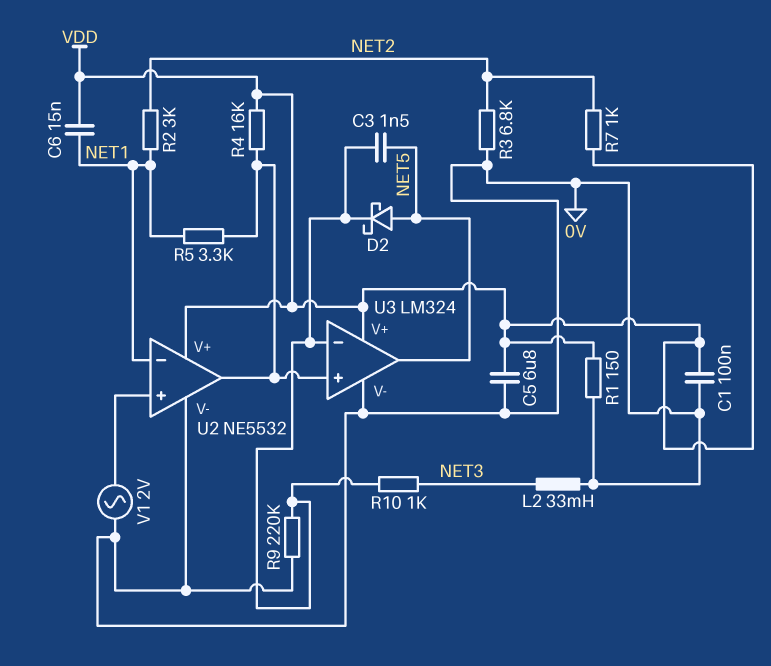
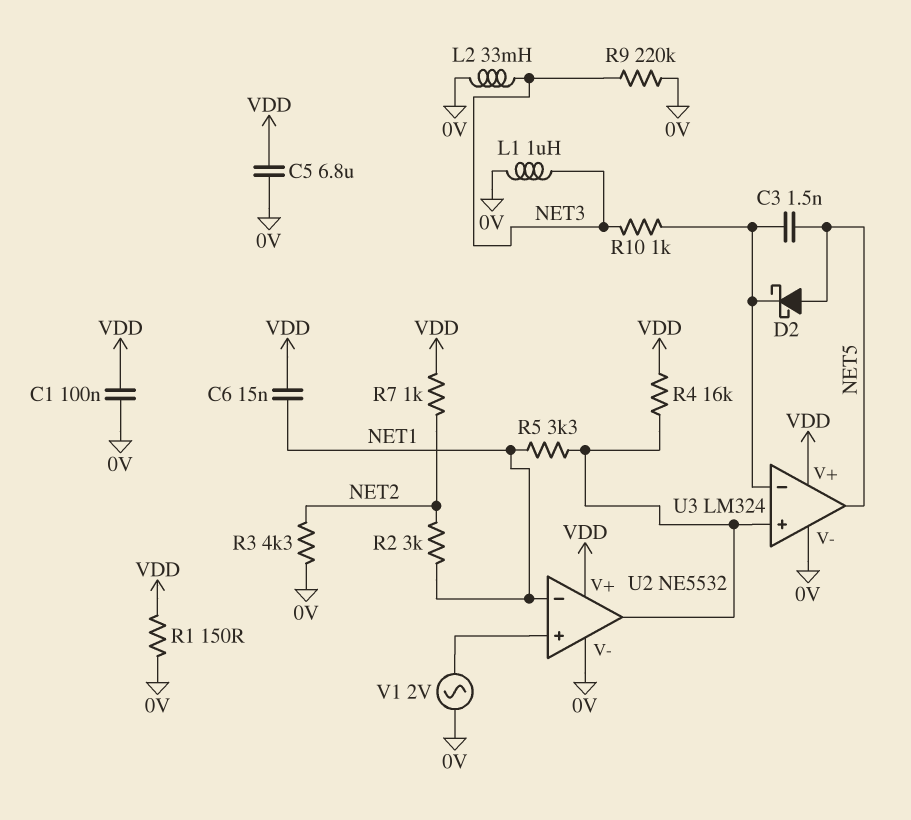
L1: none -> 1uH (0V, NET3)
R3: 6.8k (0V, NET2) -> 4.3k (0V, NET2)
R9: 220k (0V, U3/in-) -> 220k (0V, NET3)

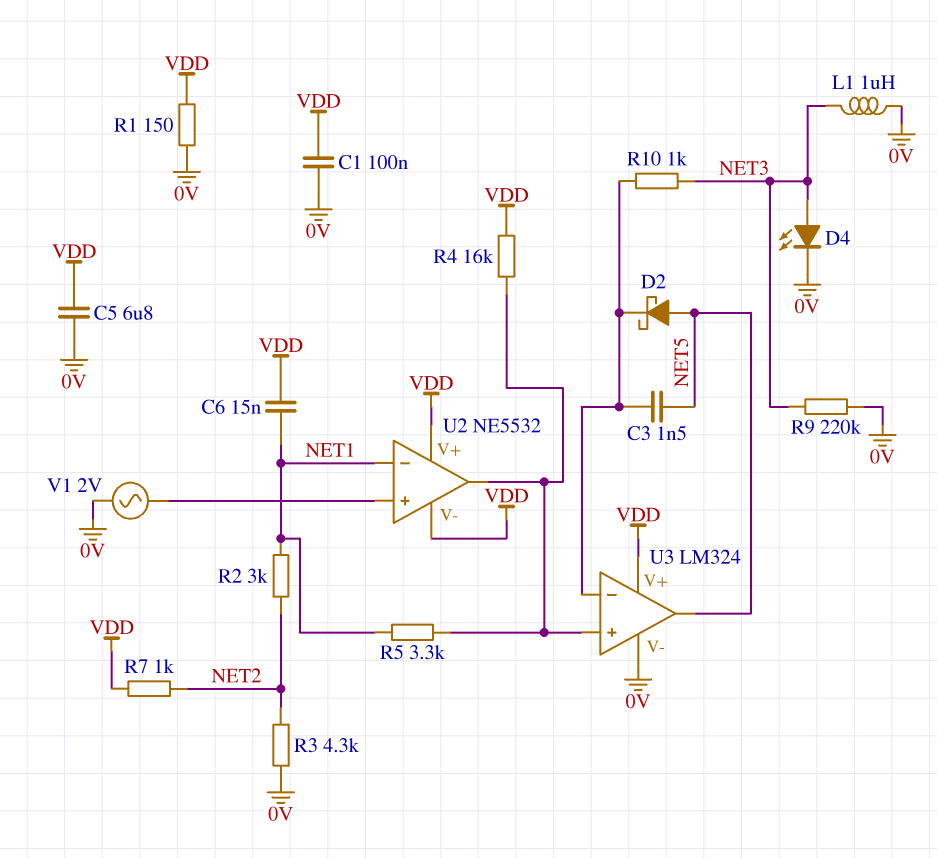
D4: none -> LED (A NET3, K 0V)
L2: 33mH (0V, NET3) -> none
U2 pin V-: 0V -> VDD

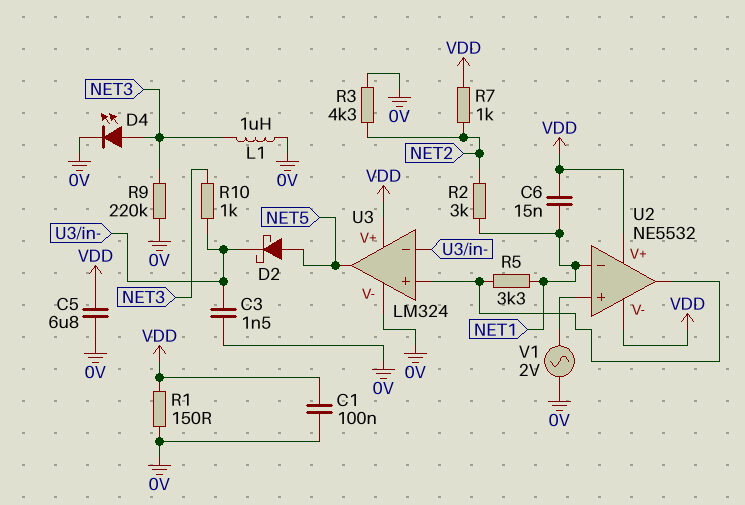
C3: 1.5nF (NET5, U3/in-) -> 1.5nF (0V, U3/in-)
R4: 16k (U2/out, VDD) -> none

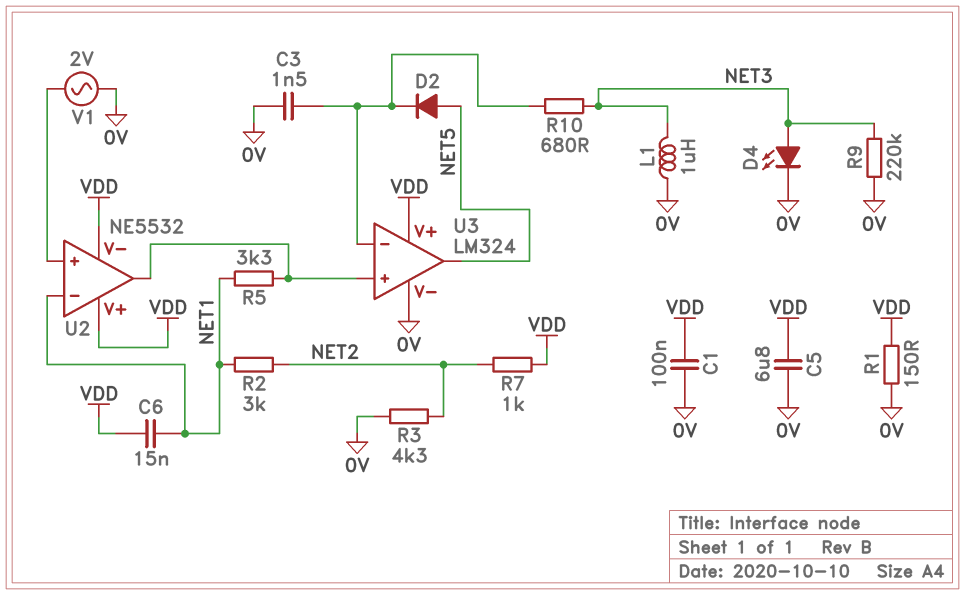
D2: schottky (A NET5, K U3/in-) -> diode (A NET5, K U3/in-)
R10: 1k (NET3, U3/in-) -> 680 (NET3, U3/in-)

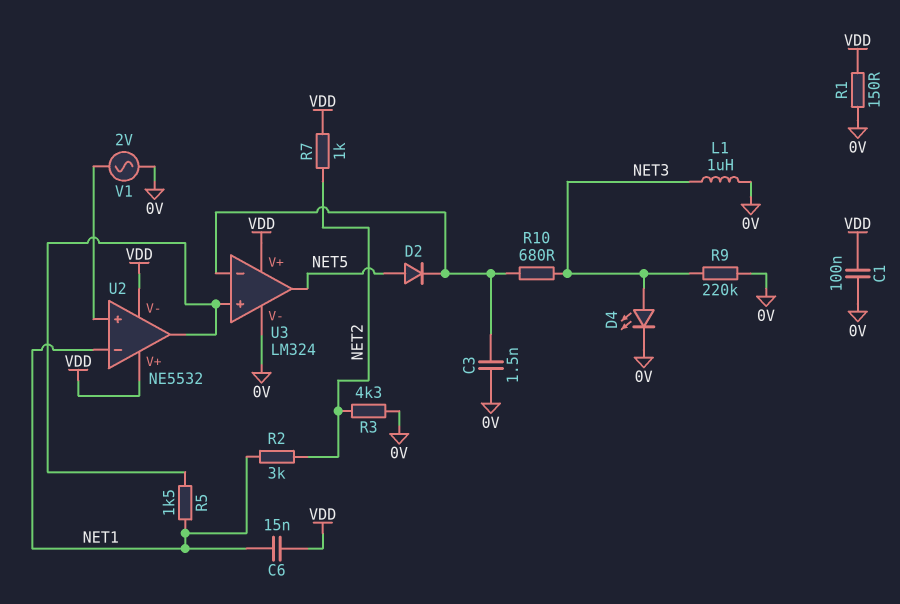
C5: 6.8uF (0V, VDD) -> none
R5: 3.3k (NET1, U2/out) -> 1.5k (NET1, U2/out)

